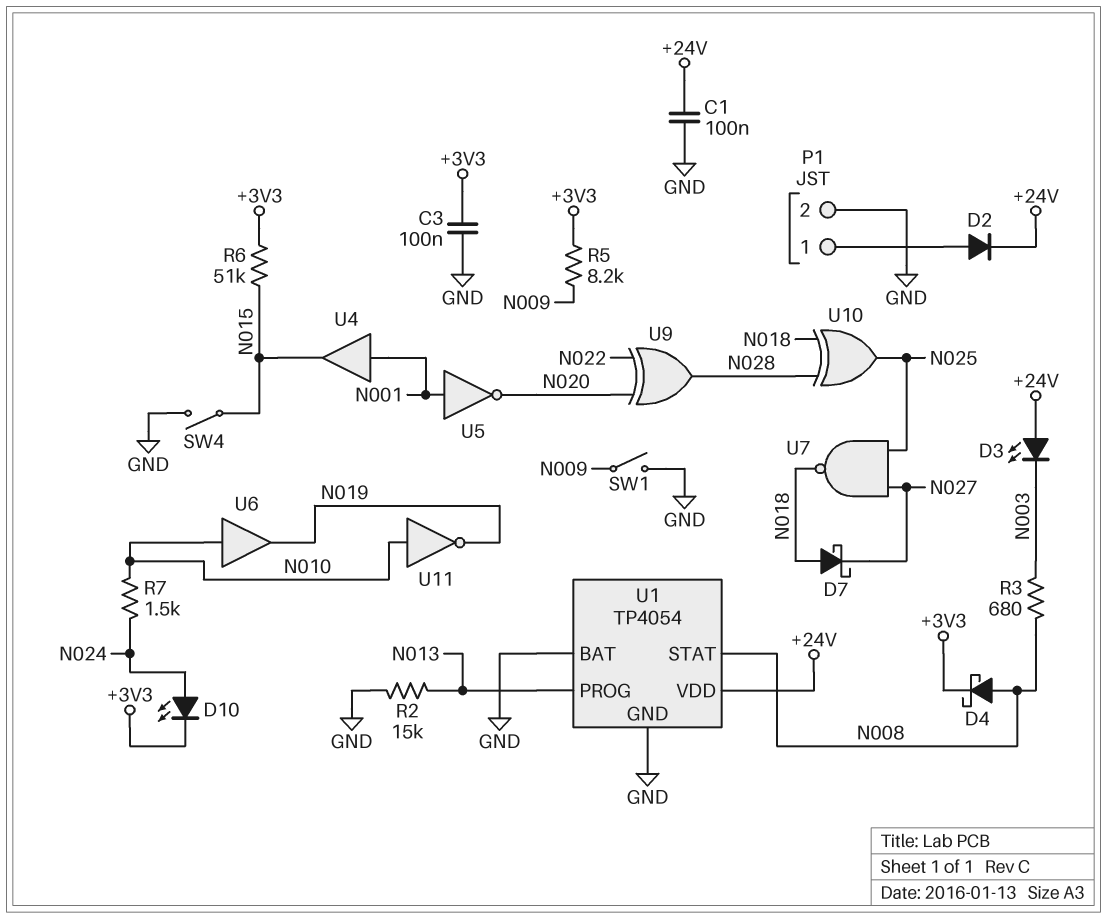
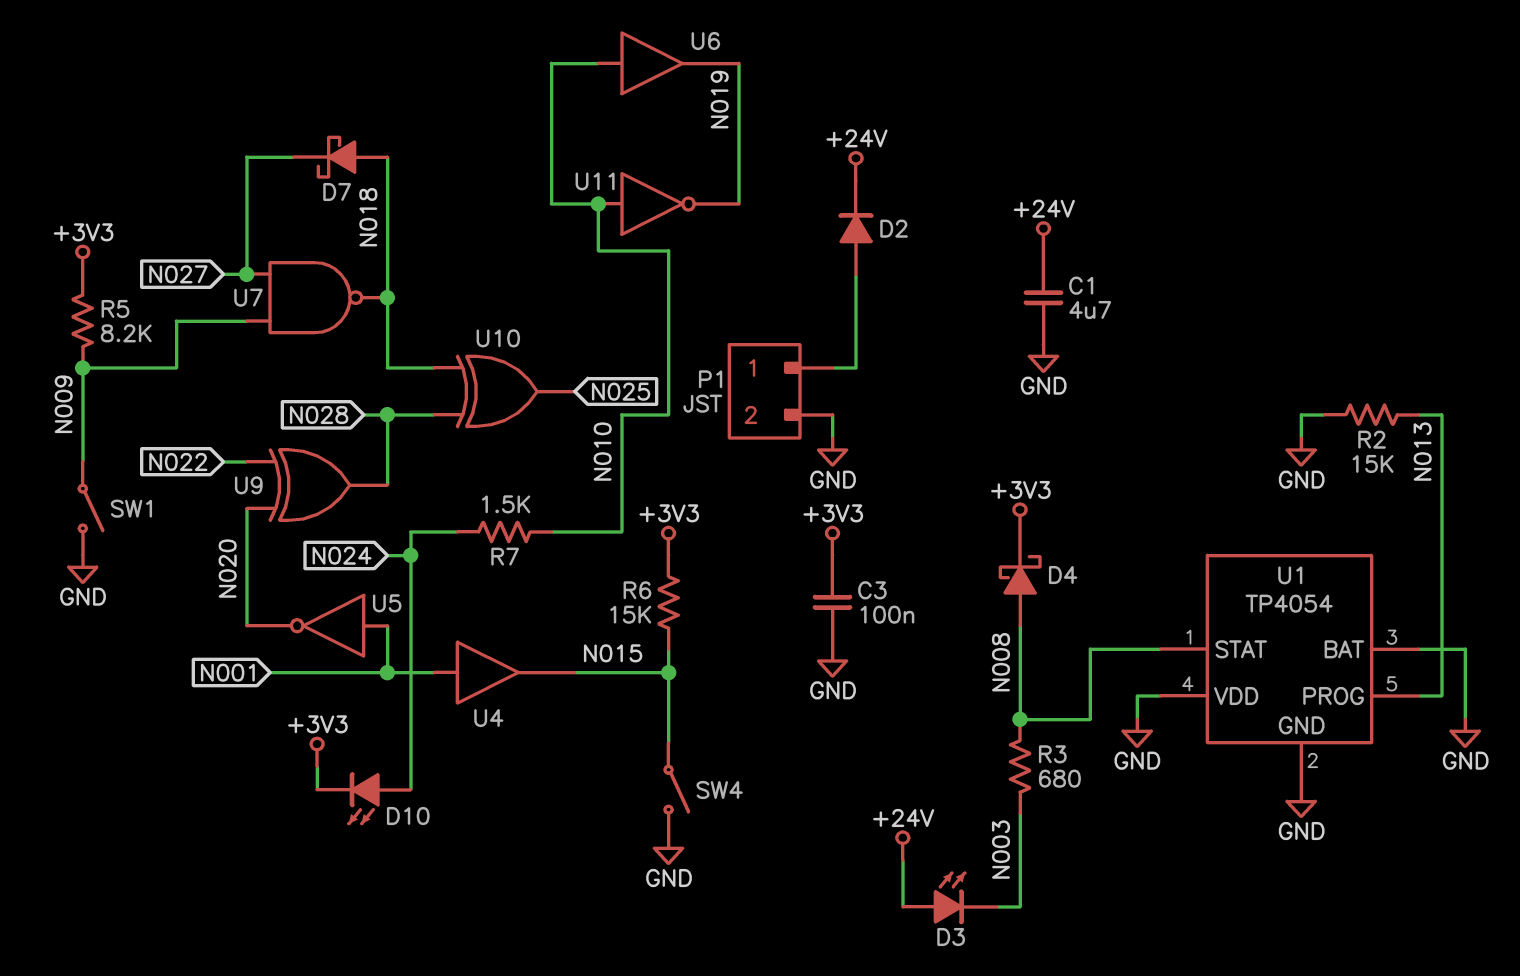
C1: 100nF (+24V, GND) -> 4.7uF (+24V, GND)
R6: 51k (+3V3, N015) -> 15k (+3V3, N015)
U1 pin VDD: +24V -> GND
U7: NAND (in N025, in N027, out N018) -> NAND (in N009, in N027, out N018)

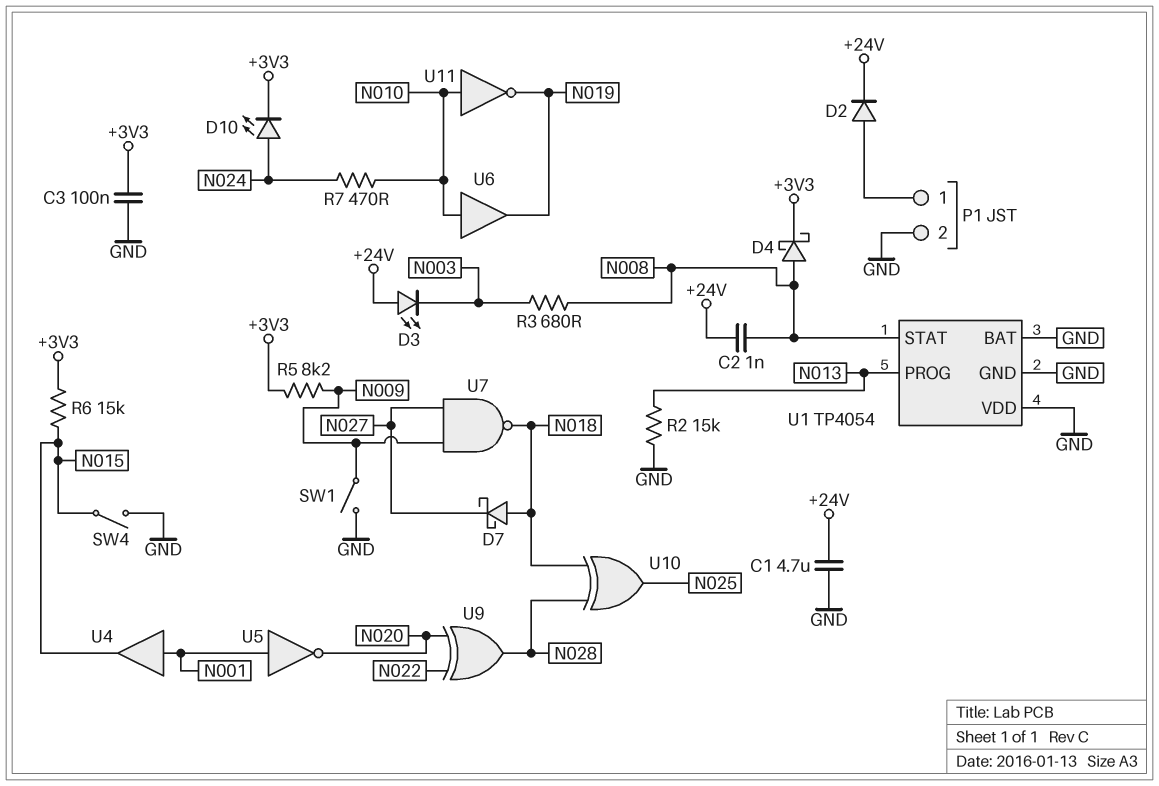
C2: none -> 1nF (+24V, N008)
R7: 1.5k (N010, N024) -> 470 (N010, N024)

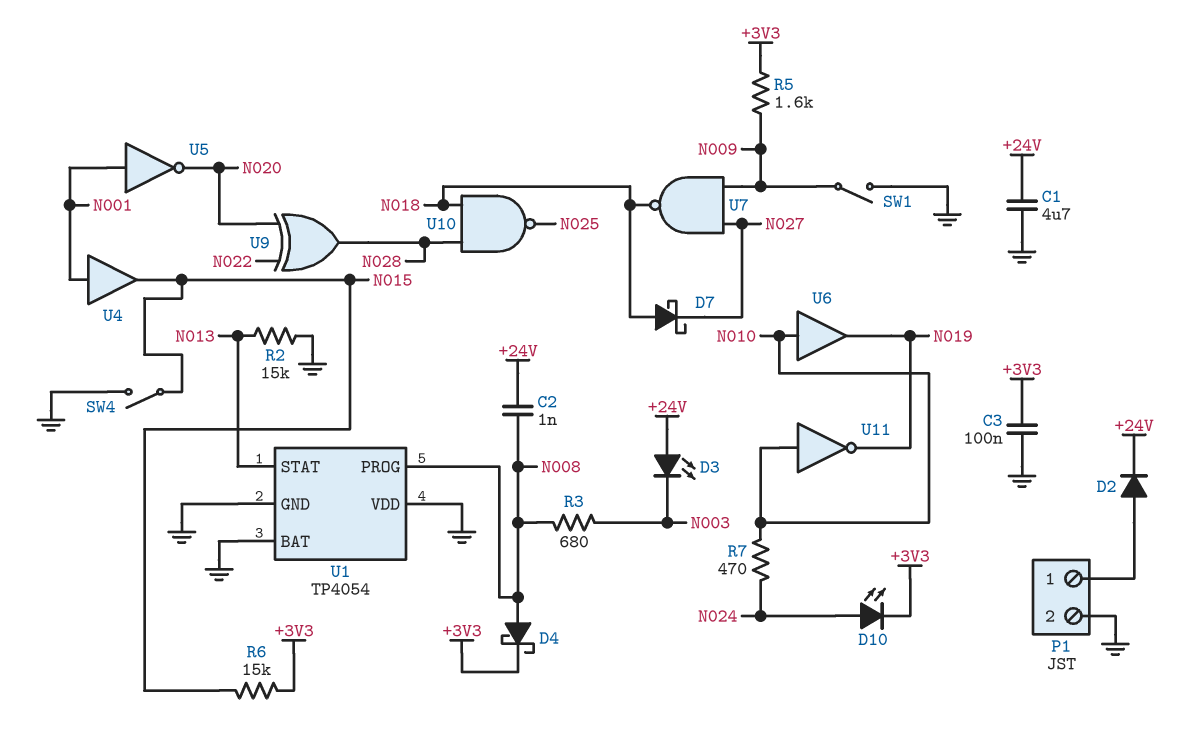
R5: 8.2k (+3V3, N009) -> 1.6k (+3V3, N009)
U1 pin PROG: N013 -> N008
U1 pin STAT: N008 -> N013
U10: XOR (in N018, in N028, out N025) -> NAND (in N018, in N028, out N025)

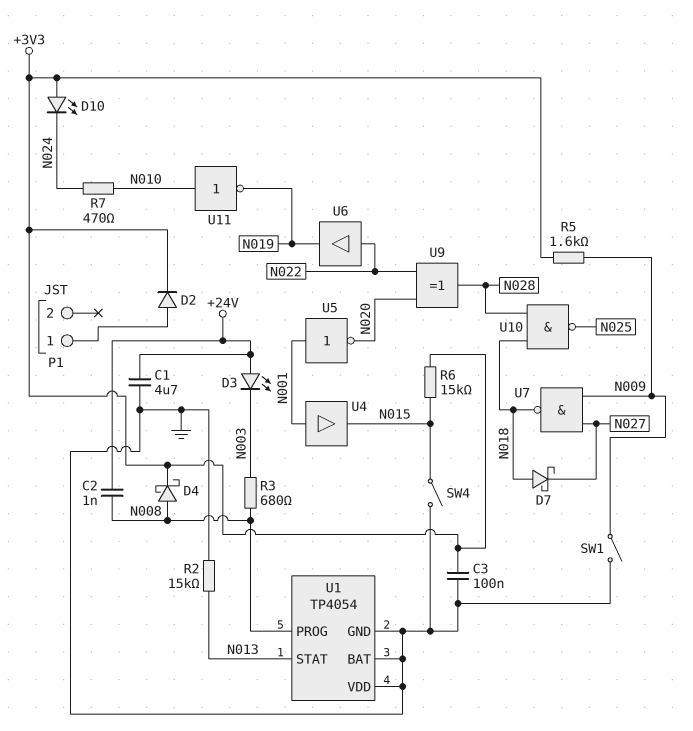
D2: diode (A P1/1, K +24V) -> diode (A P1/1, K +3V3)
D10: LED (A N024, K +3V3) -> LED (A +3V3, K N024)
P1 pin 2: GND -> none
U6: buffer (in N010, out N019) -> buffer (in N022, out N019)

